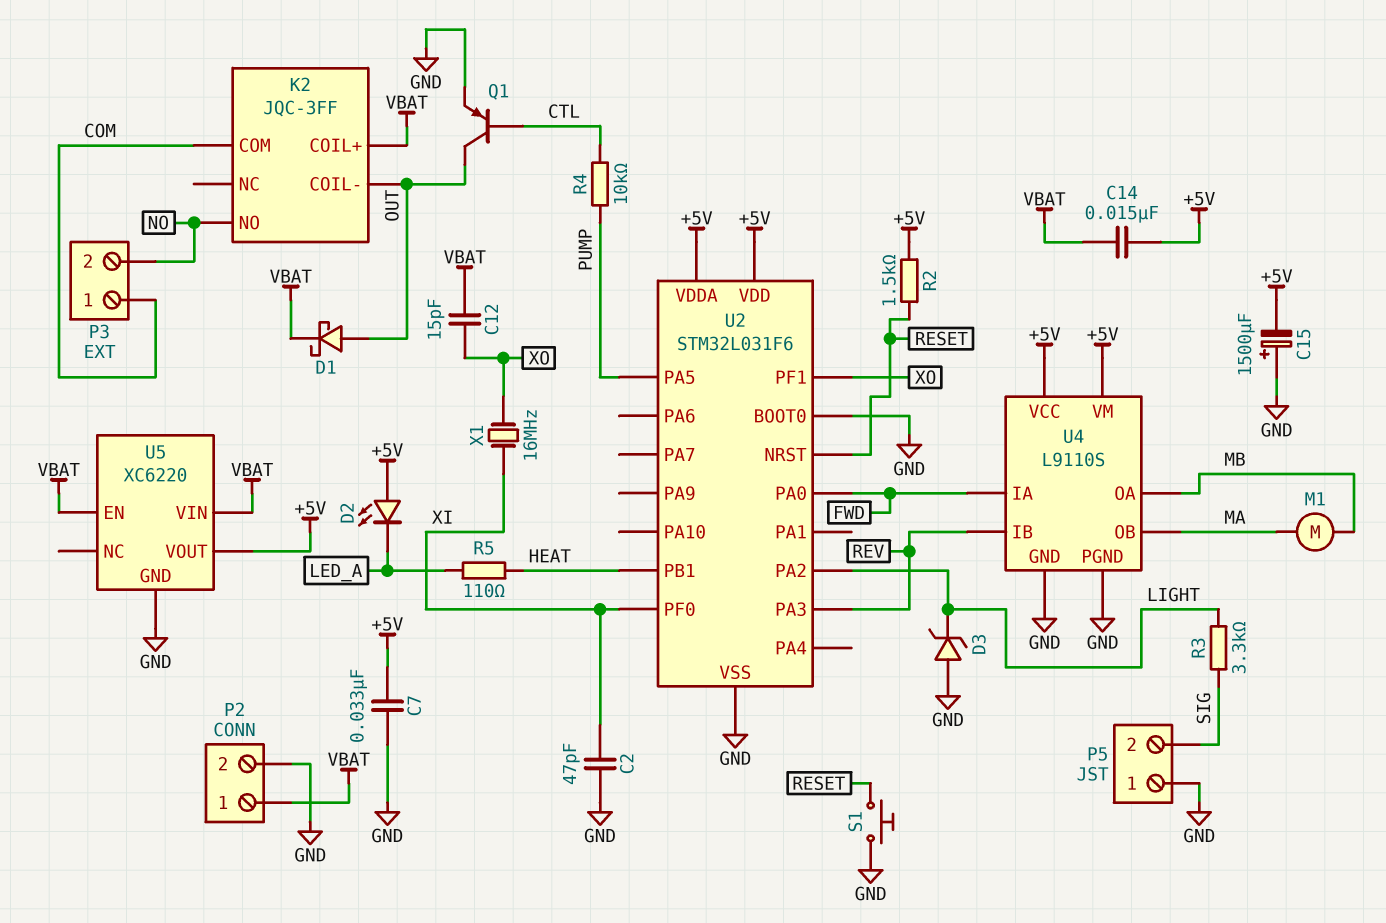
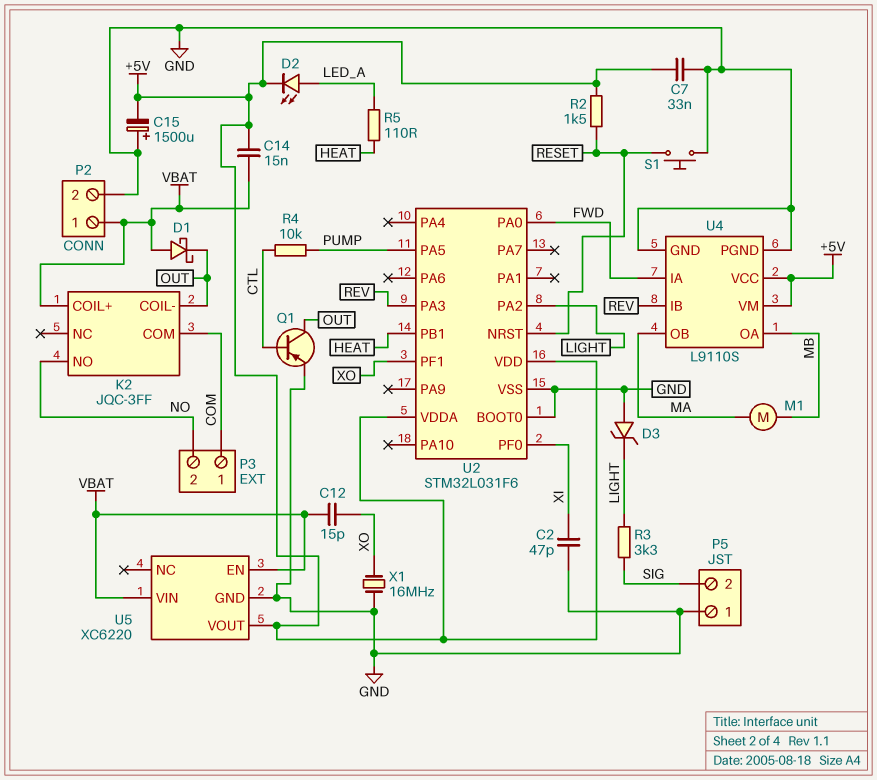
D1: schottky (A OUT, K VBAT) -> schottky (A VBAT, K OUT)
D2: LED (A +5V, K LED_A) -> LED (A LED_A, K +5V)
X1: 16MHz (XI, XO) -> 16MHz (GND, XO)

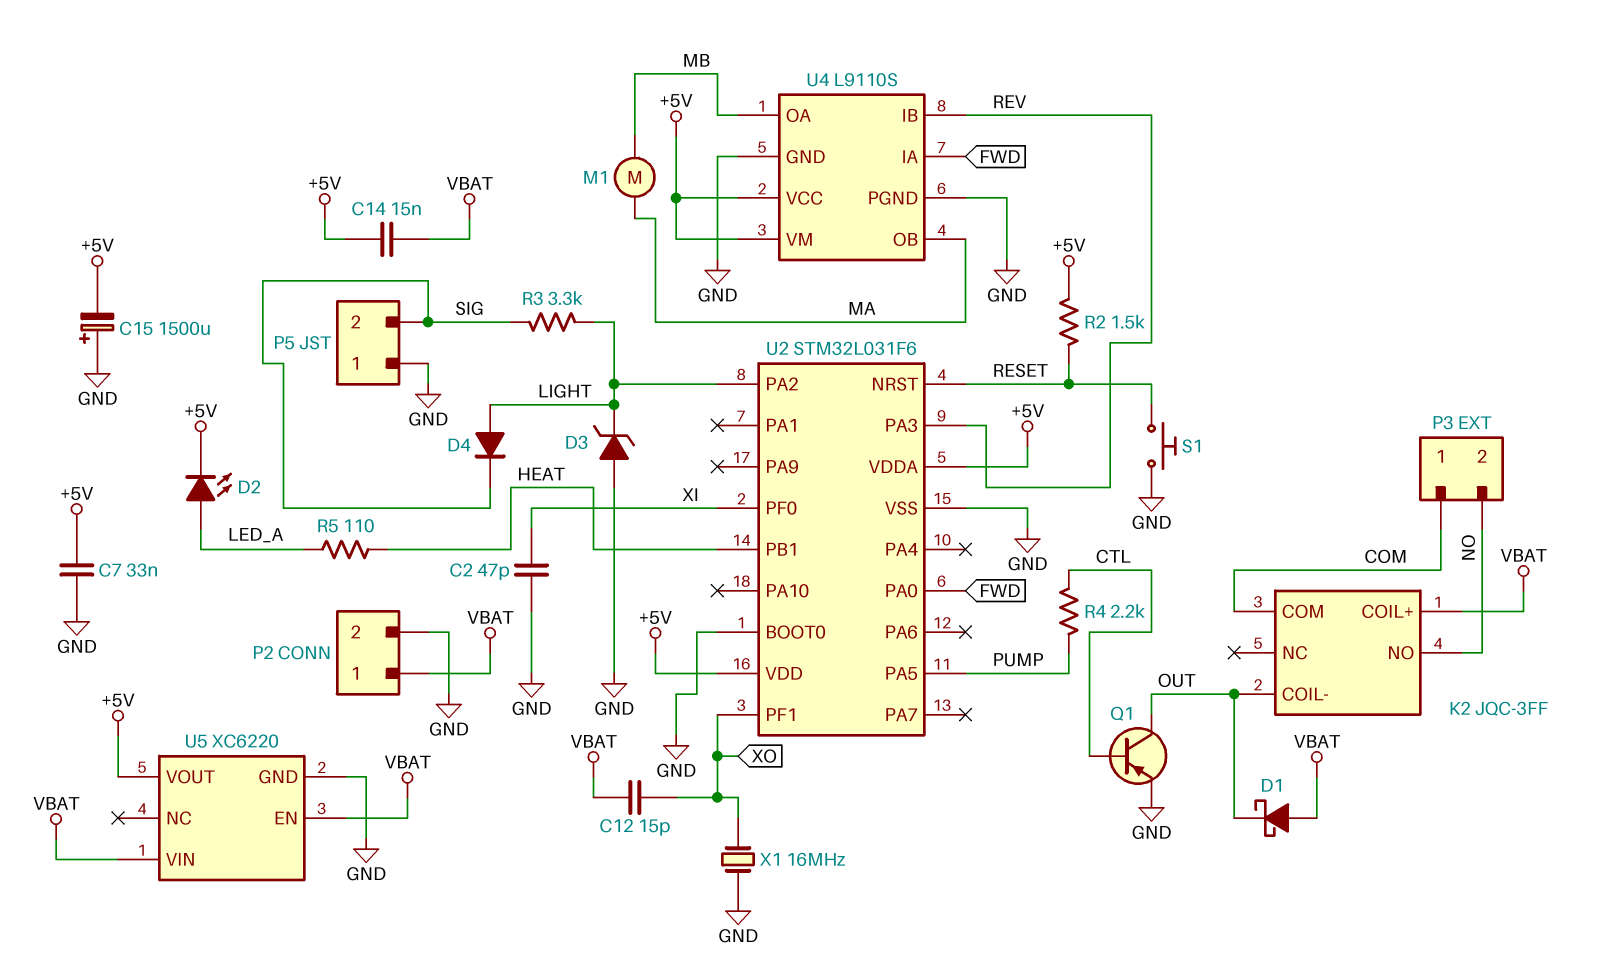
D4: none -> diode (A LIGHT, K SIG)
R4: 10k (CTL, PUMP) -> 2.2k (CTL, PUMP)

